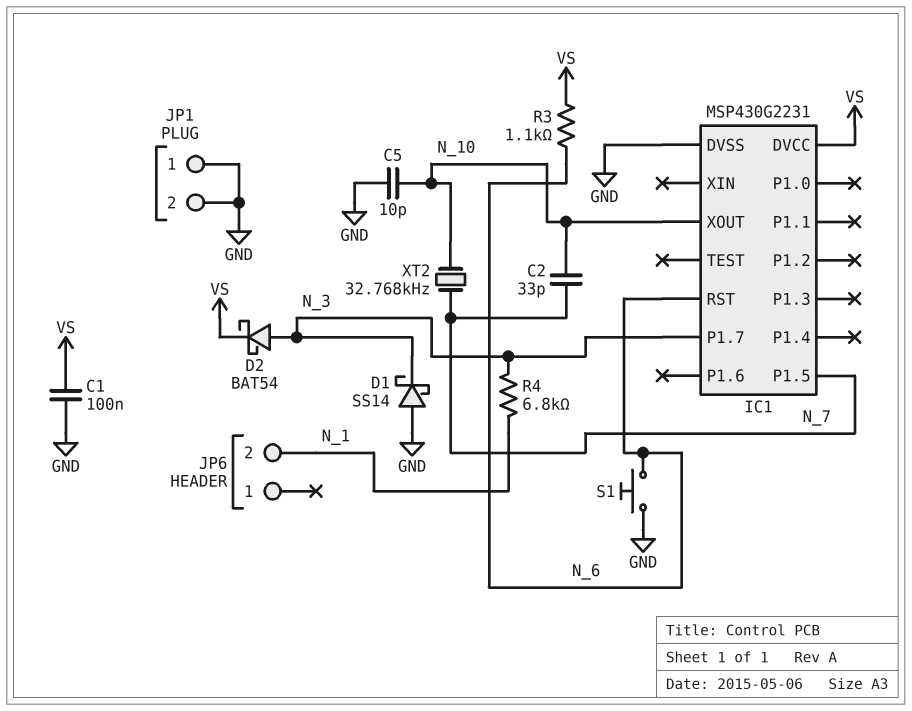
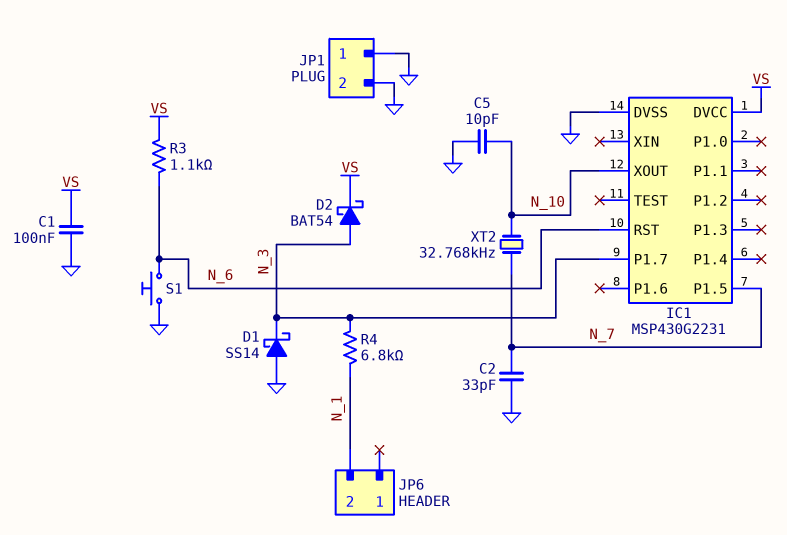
C2: 33pF (N_7, N_10) -> 33pF (GND, N_7)

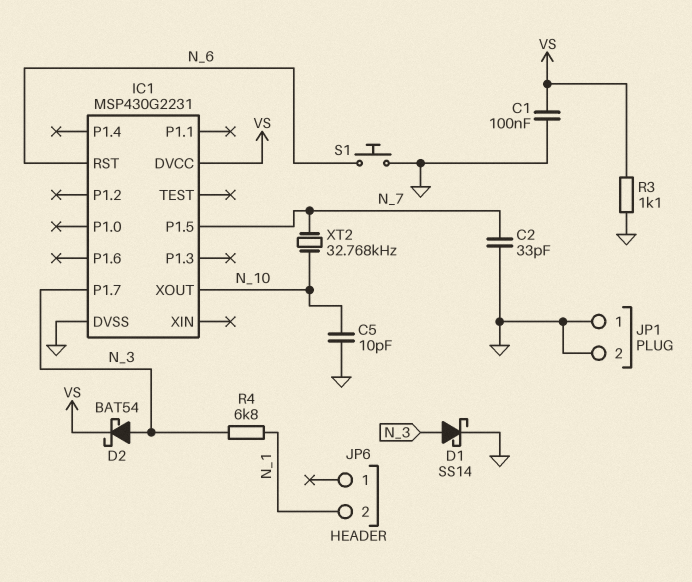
D1: schottky SS14 (A GND, K N_3) -> schottky SS14 (A N_3, K GND)
R3: 1.1k (N_6, VS) -> 1.1k (GND, VS)

